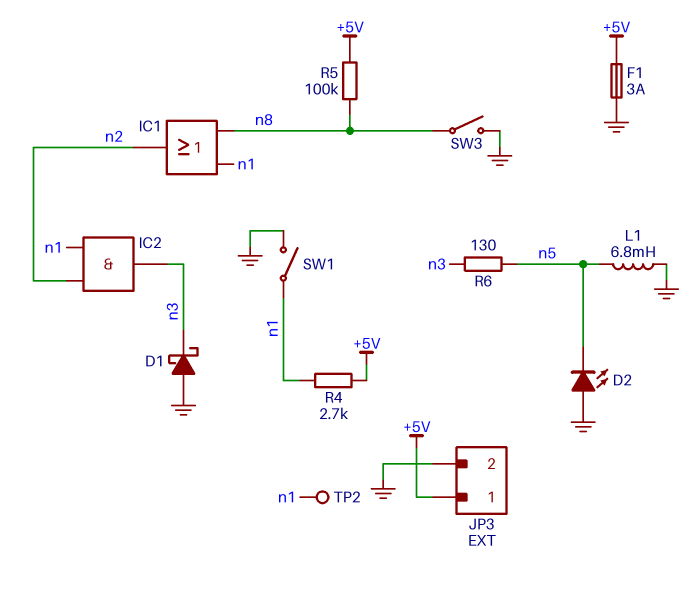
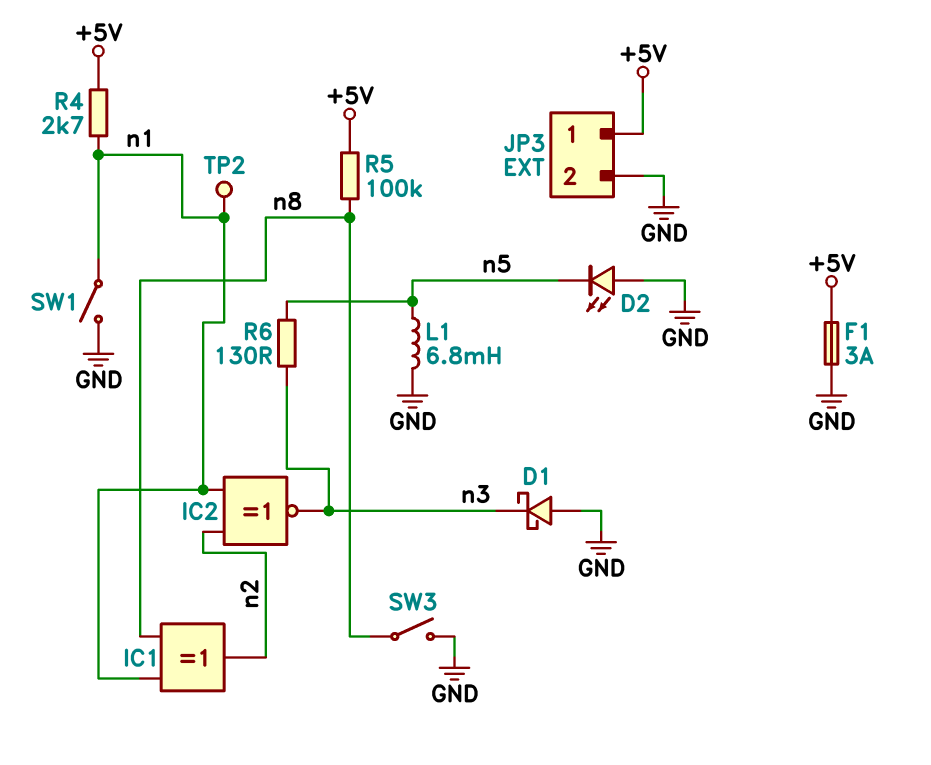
IC1: OR (in n1, in n8, out n2) -> XOR (in n1, in n8, out n2)
IC2: AND (in n1, in n2, out n3) -> XNOR (in n1, in n2, out n3)

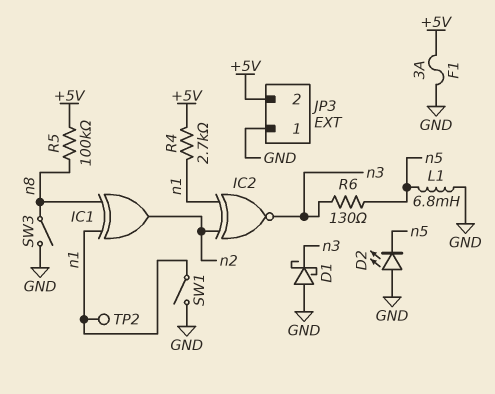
JP3 pin 1: +5V -> GND
JP3 pin 2: GND -> +5V

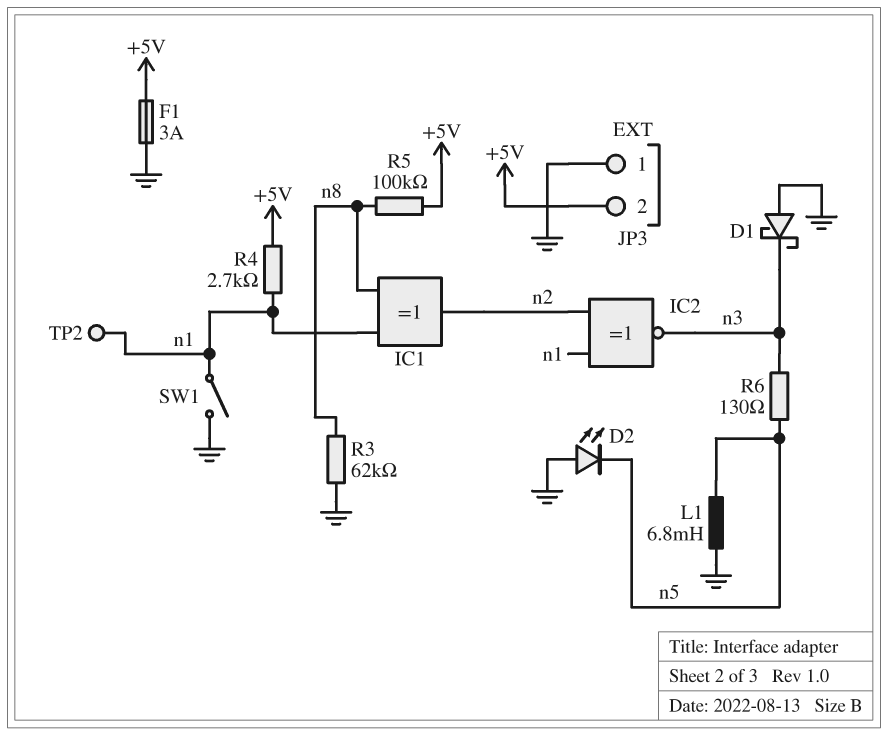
R3: none -> 62k (GND, n8)
SW3: switch (GND, n8) -> none

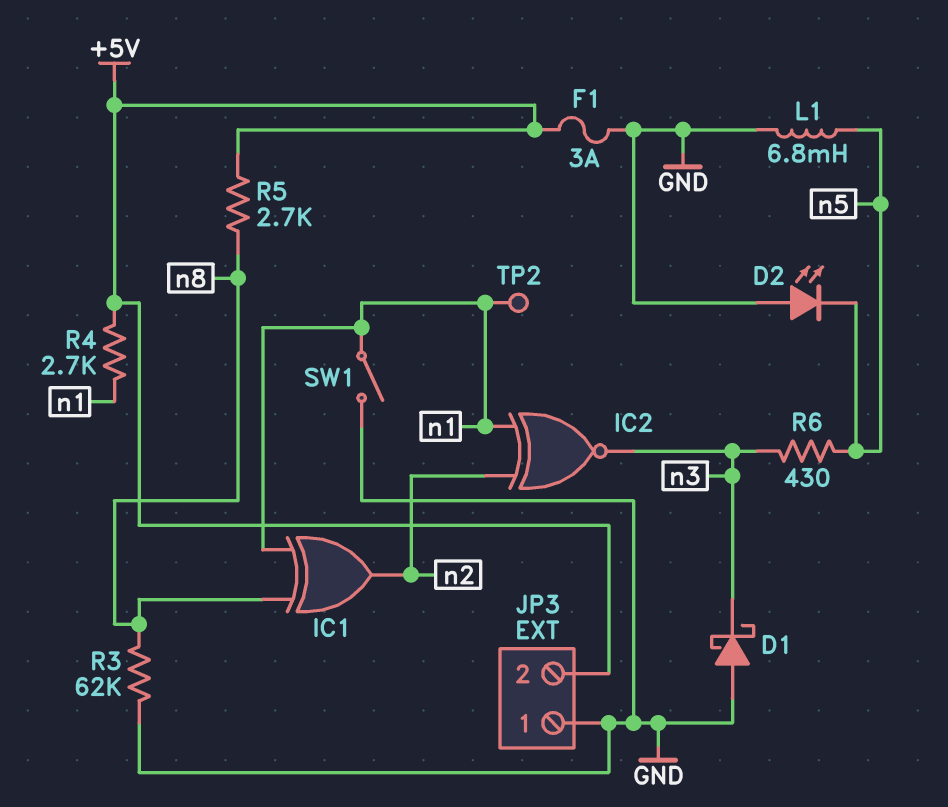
R5: 100k (+5V, n8) -> 2.7k (+5V, n8)
R6: 130 (n3, n5) -> 430 (n3, n5)

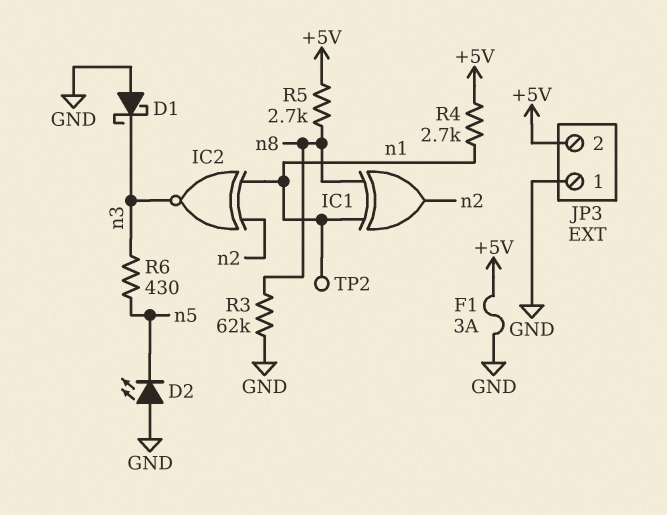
L1: 6.8mH (GND, n5) -> none
SW1: switch (GND, n1) -> none

